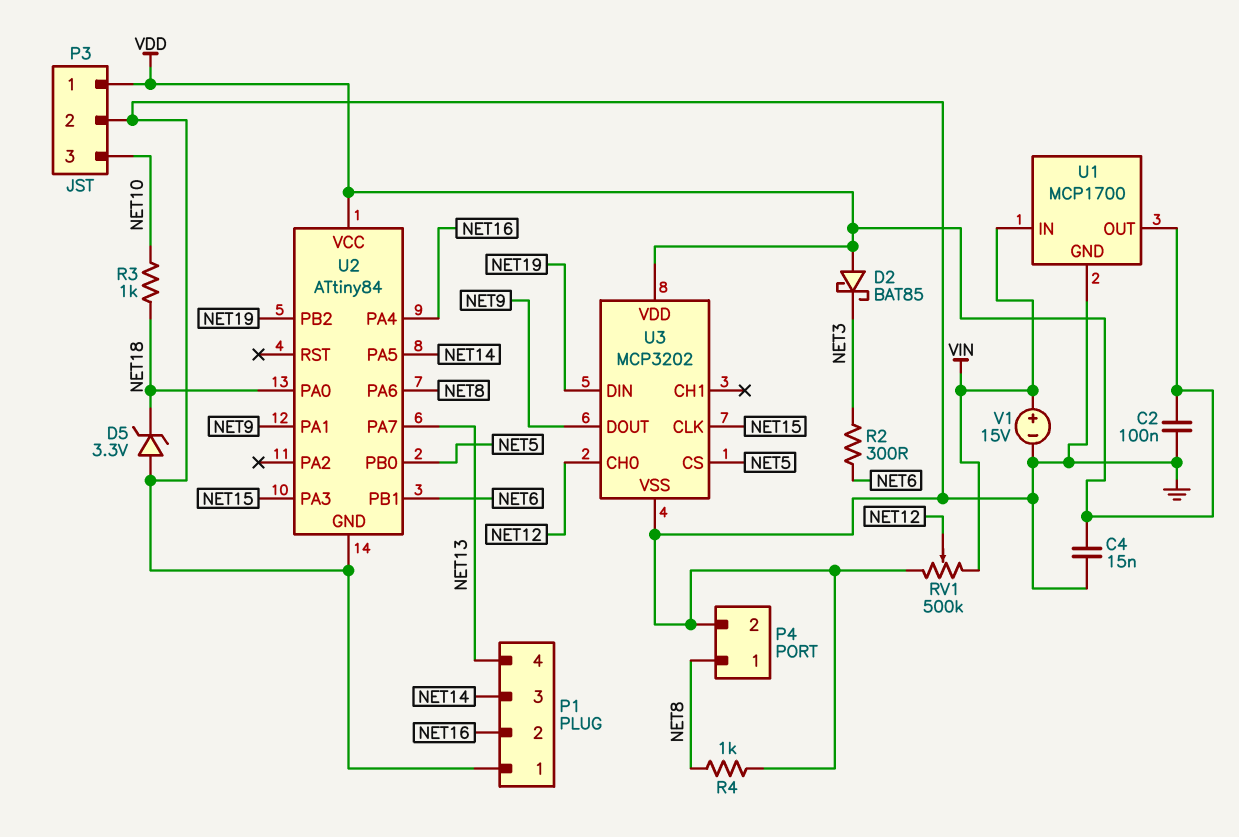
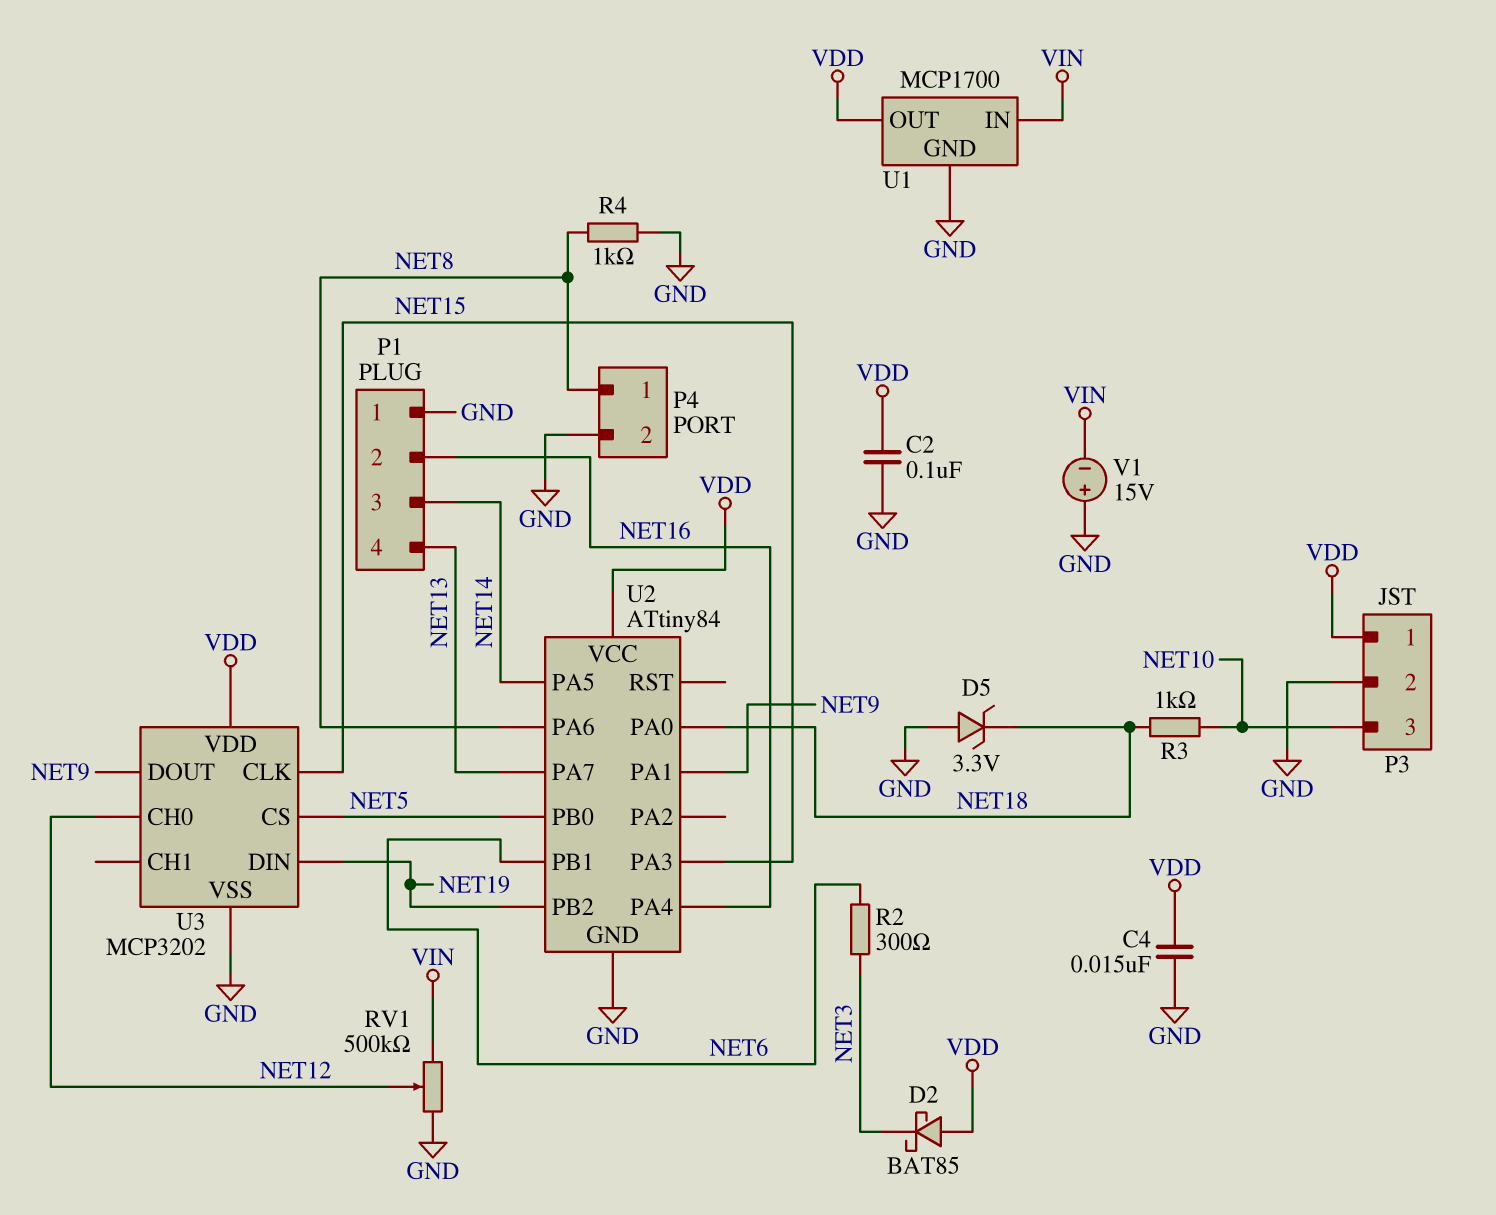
V1: 15V (plus VIN, minus GND) -> 15V (plus GND, minus VIN)

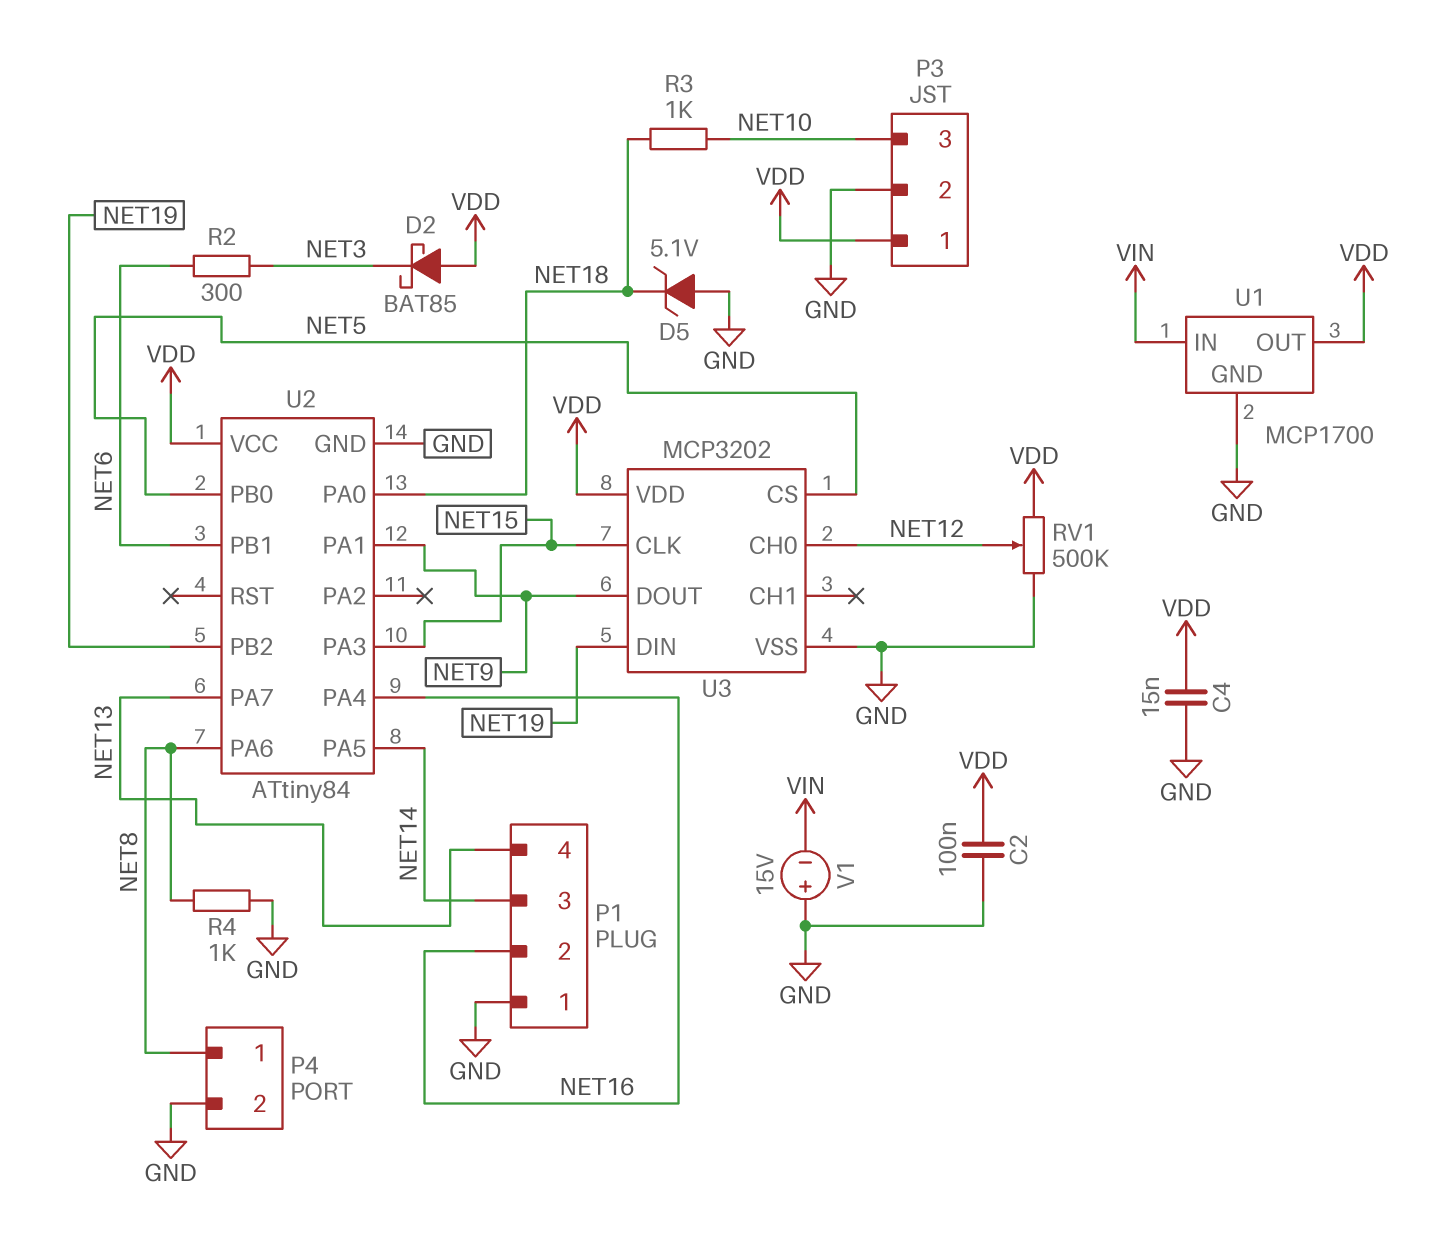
D5: zener 3.3V (A GND, K NET18) -> zener 5.1V (A GND, K NET18)
RV1: 500k (GND, VIN, wiper NET12) -> 500k (GND, VDD, wiper NET12)

